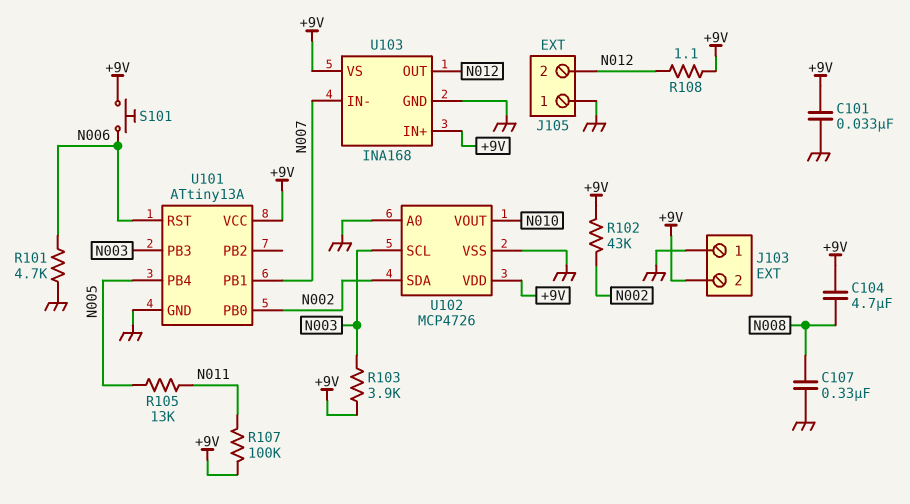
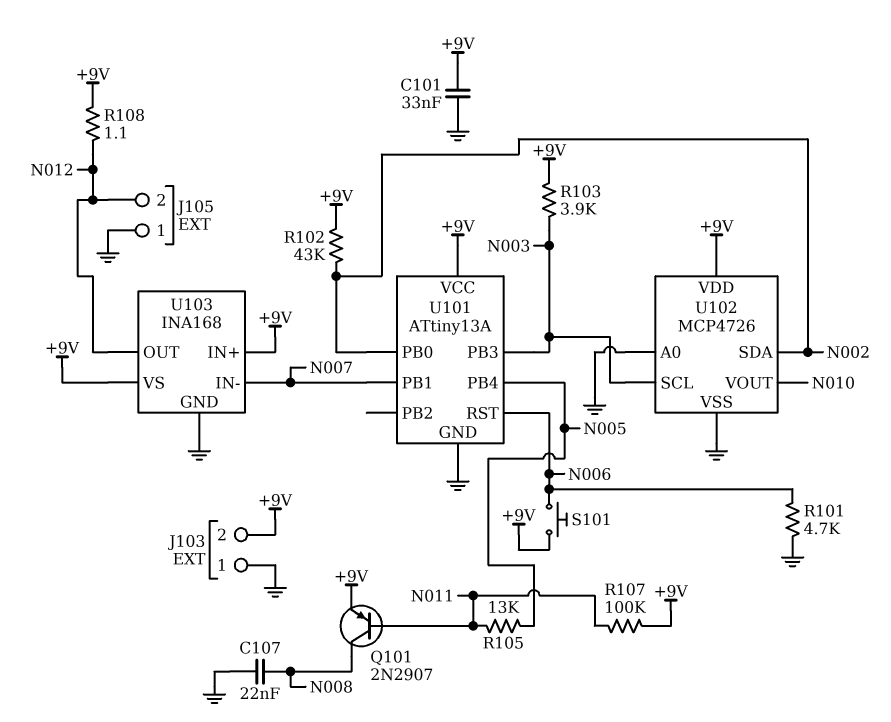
C104: 4.7uF (+9V, N008) -> none
C107: 330nF (GND, N008) -> 22nF (GND, N008)
Q101: none -> PNP 2N2907 (B N011, C N008, E +9V)

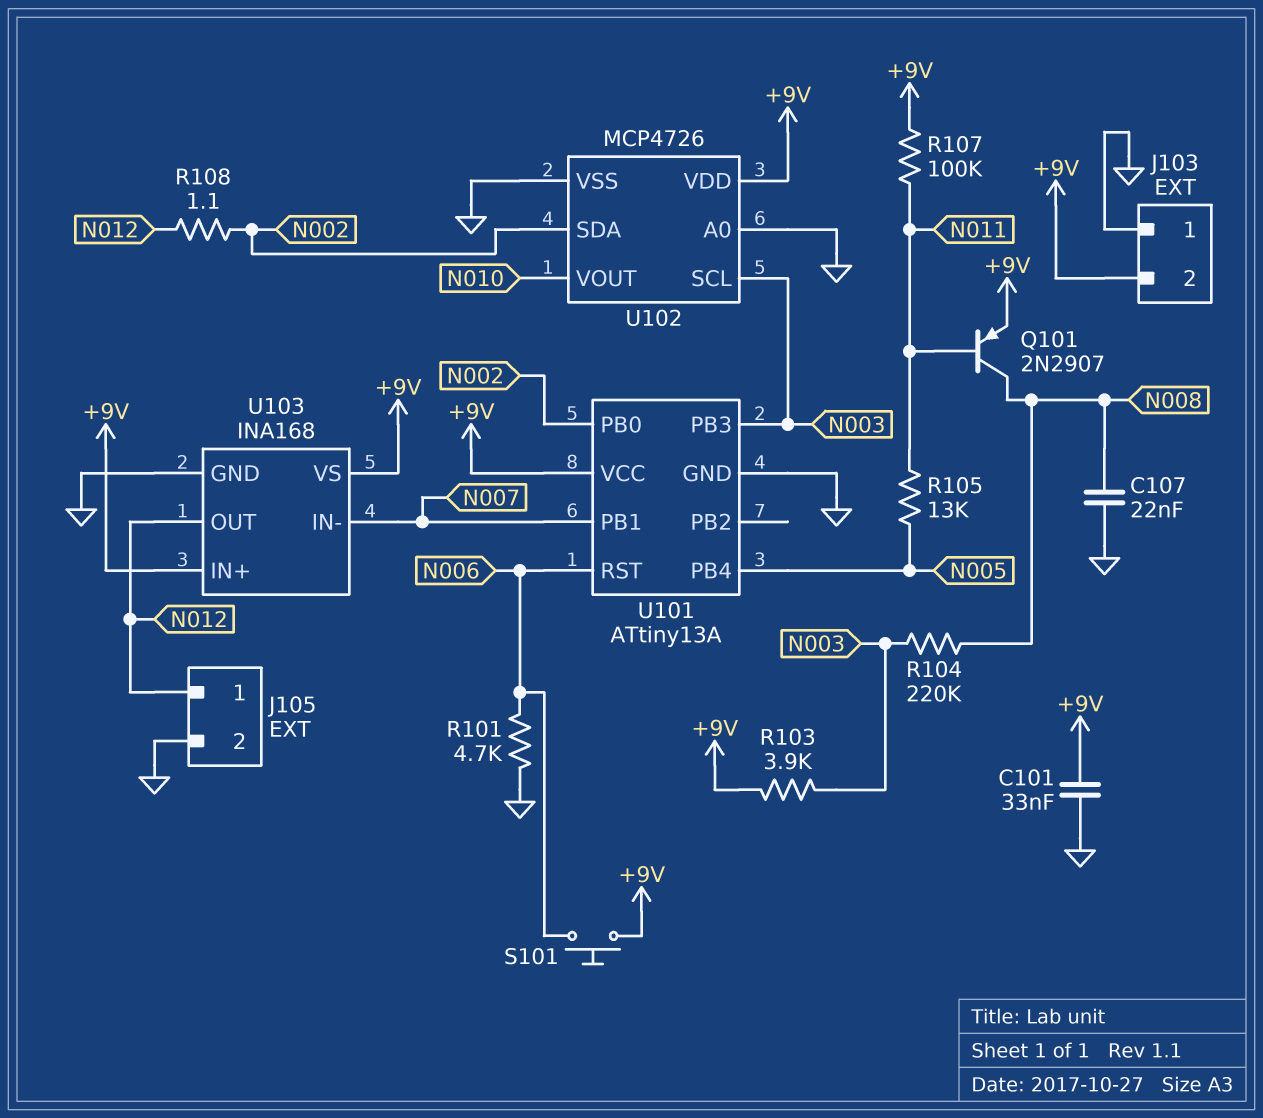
J105 pin 1: GND -> N012
J105 pin 2: N012 -> GND
R102: 43k (+9V, N002) -> none
R104: none -> 220k (N003, N008)
R108: 1.1 (+9V, N012) -> 1.1 (N002, N012)

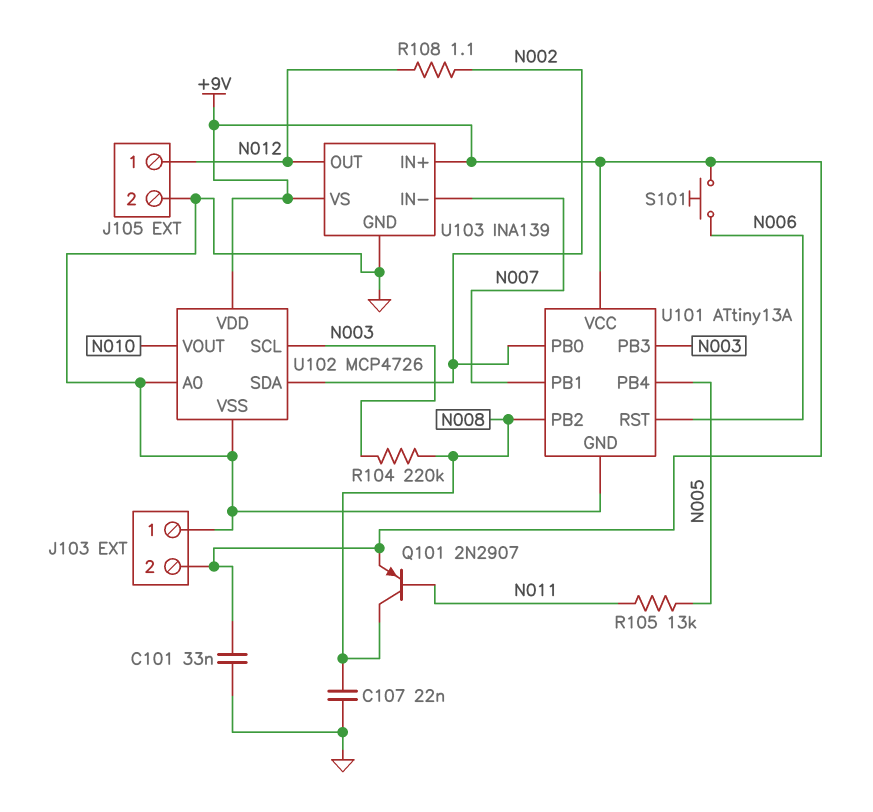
R101: 4.7k (GND, N006) -> none
R103: 3.9k (+9V, N003) -> none
R107: 100k (+9V, N011) -> none
U101 pin PB2: none -> N008
U103: INA168 -> INA139

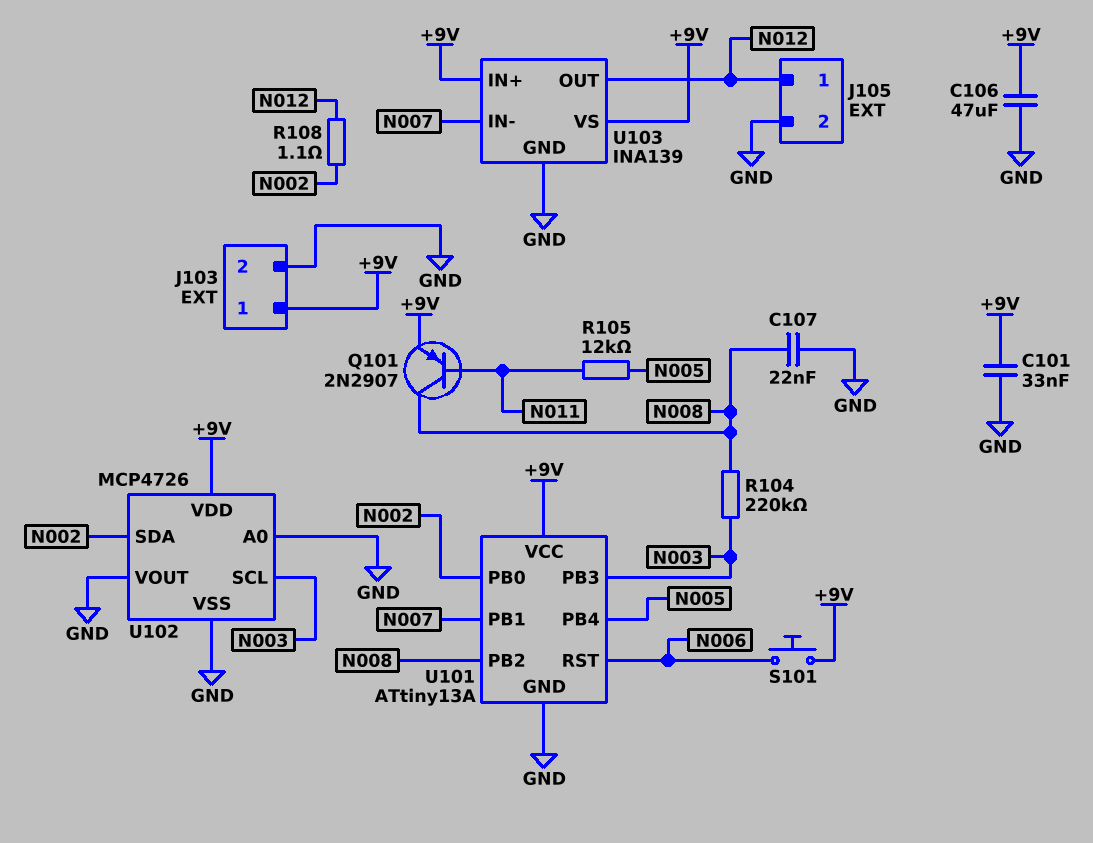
C106: none -> 47uF (+9V, GND)
J103 pin 1: GND -> +9V
J103 pin 2: +9V -> GND
R105: 13k (N005, N011) -> 12k (N005, N011)
U102 pin VOUT: N010 -> GND

